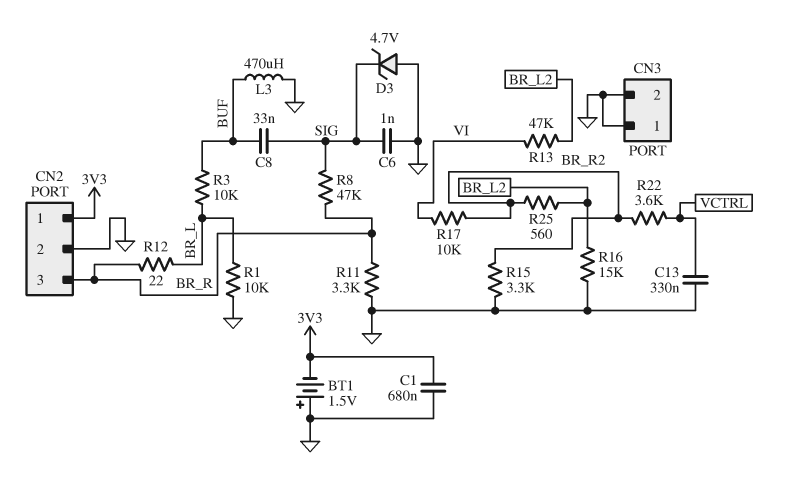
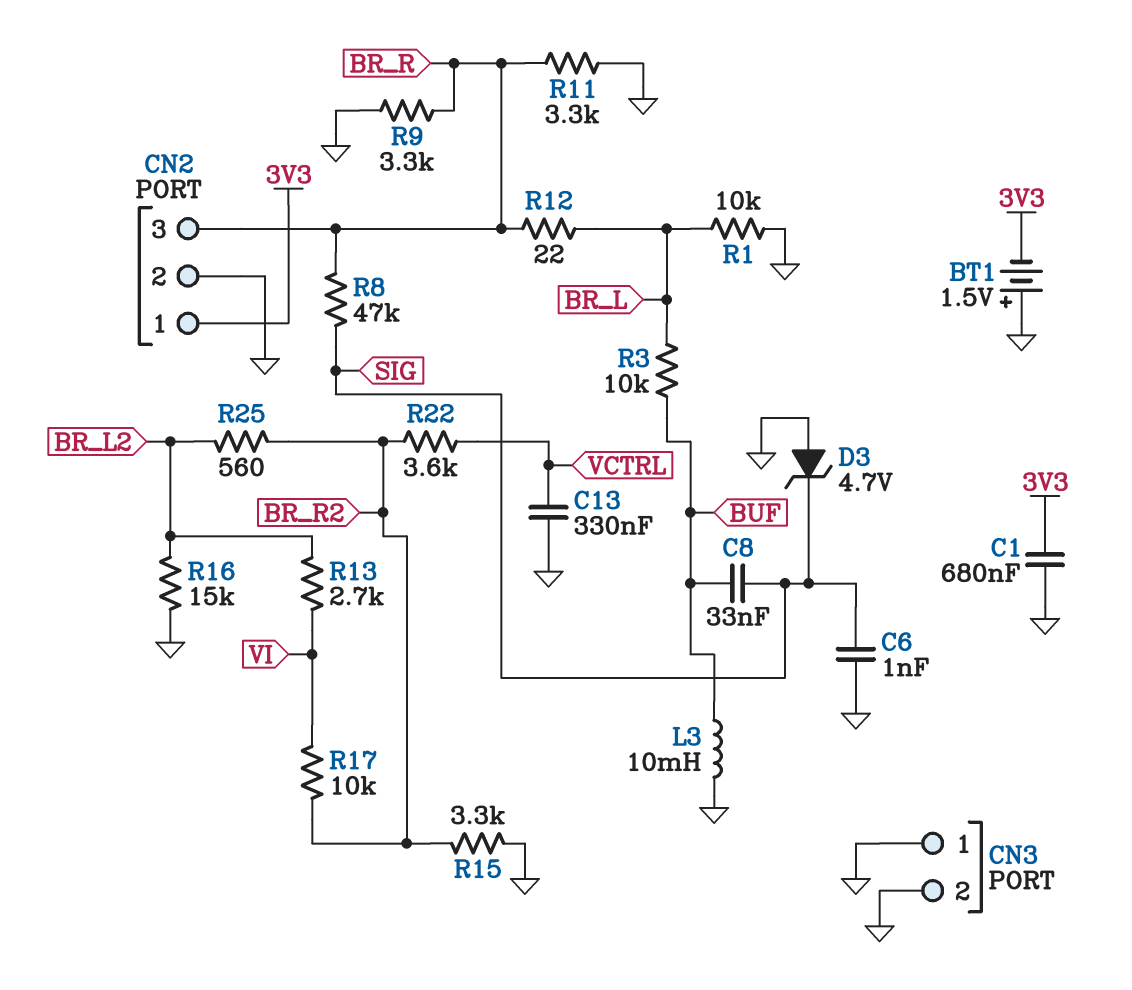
L3: 470uH (BUF, GND) -> 10mH (BUF, GND)
R9: none -> 3.3k (BR_R, GND)
R13: 47k (BR_L2, VI) -> 2.7k (BR_L2, VI)

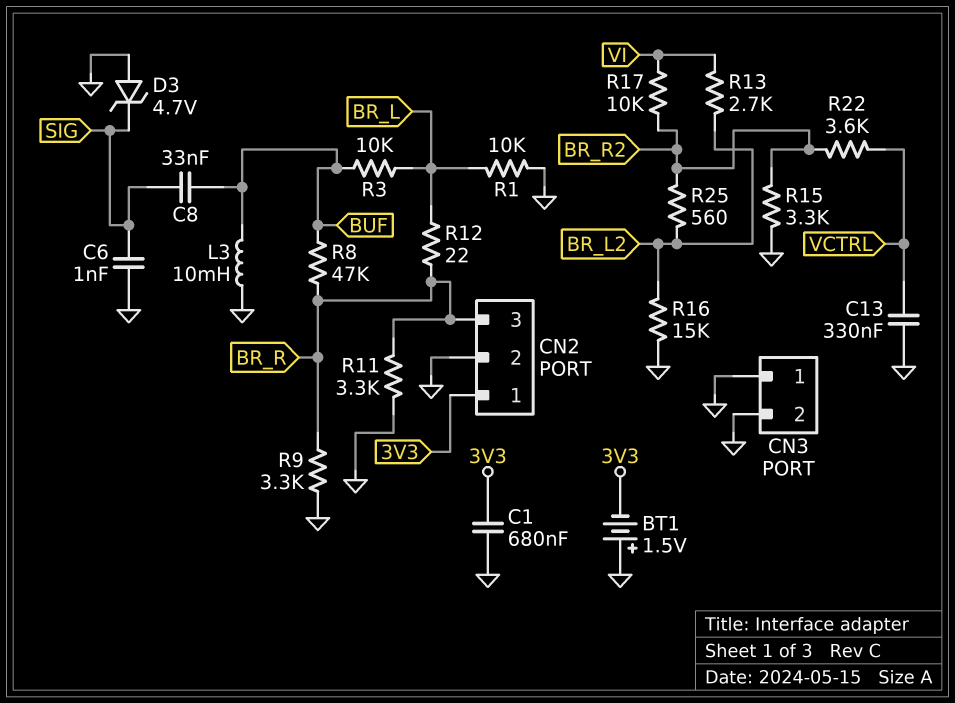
R8: 47k (BR_R, SIG) -> 47k (BR_R, BUF)

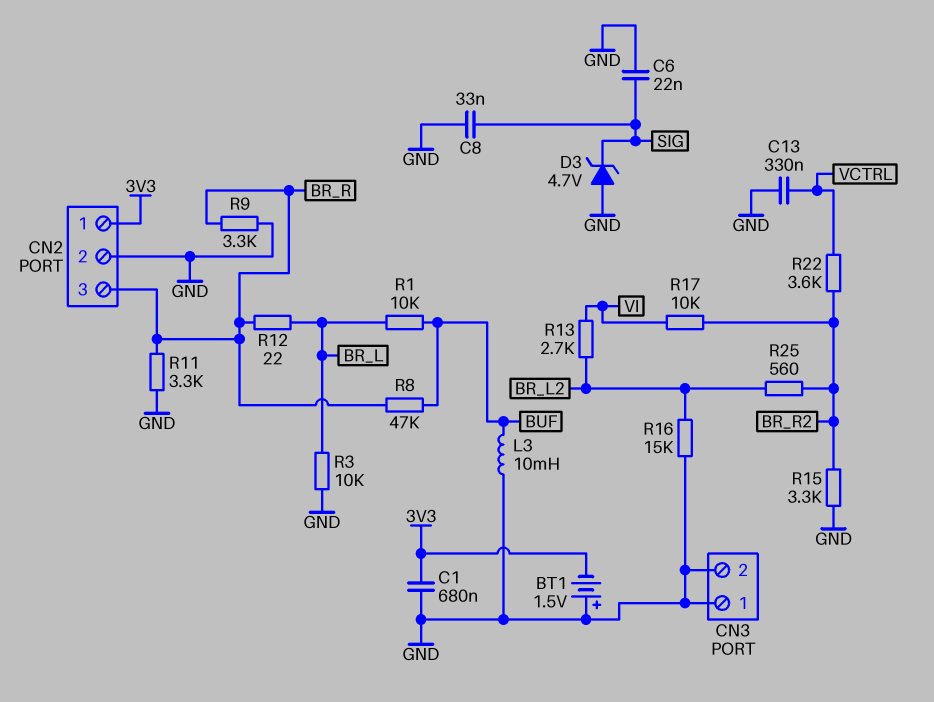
C6: 1nF (GND, SIG) -> 22nF (GND, SIG)
C8: 33nF (BUF, SIG) -> 33nF (GND, SIG)
R1: 10k (BR_L, GND) -> 10k (BR_L, BUF)
R3: 10k (BR_L, BUF) -> 10k (BR_L, GND)

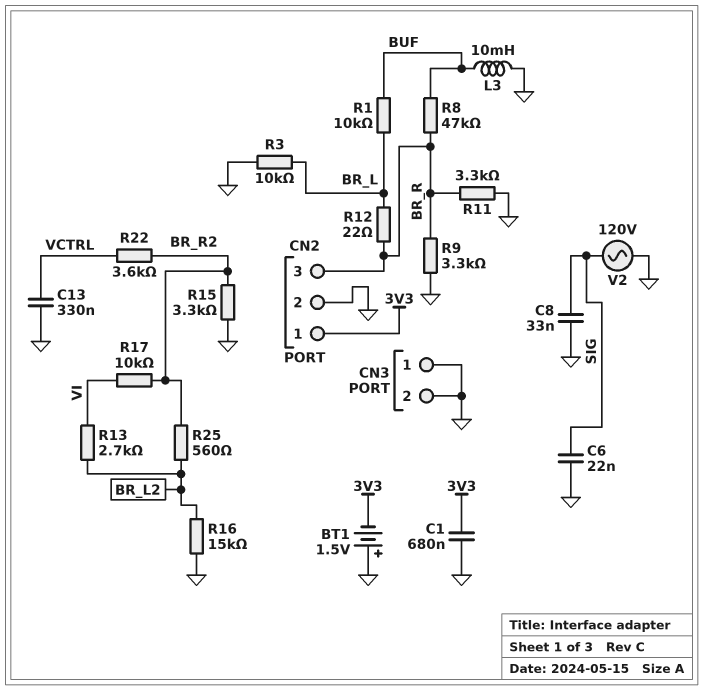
D3: zener 4.7V (A GND, K SIG) -> none
V2: none -> AC 120V (GND, SIG)

